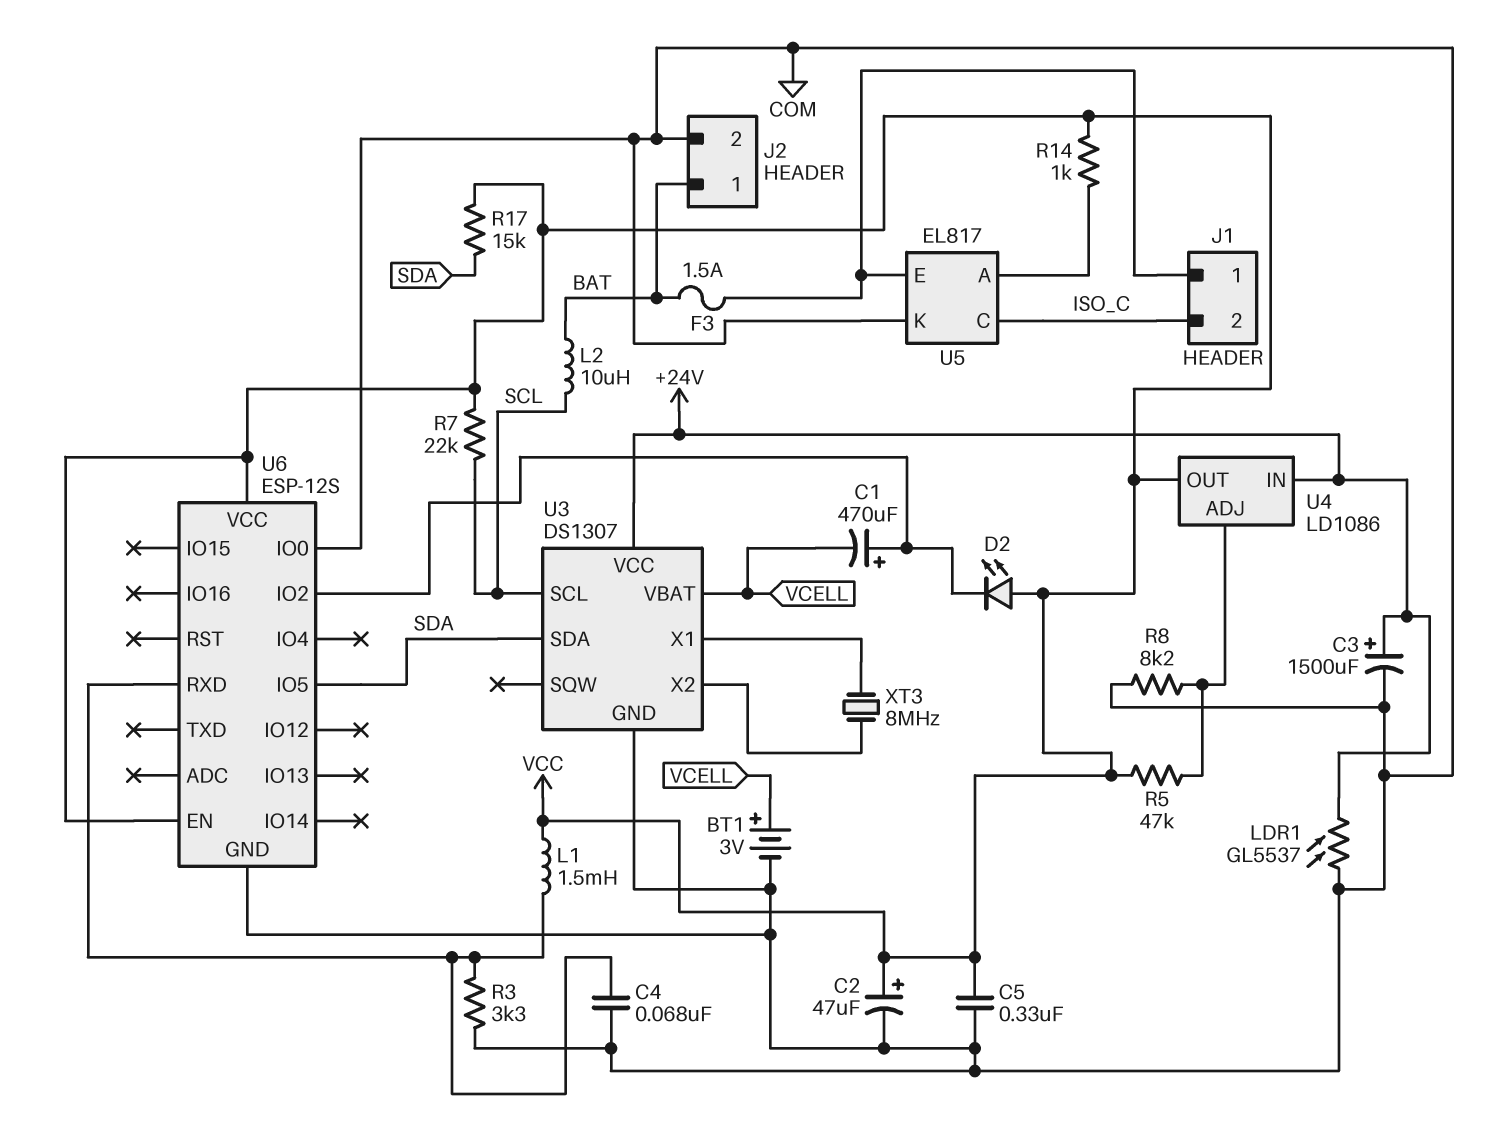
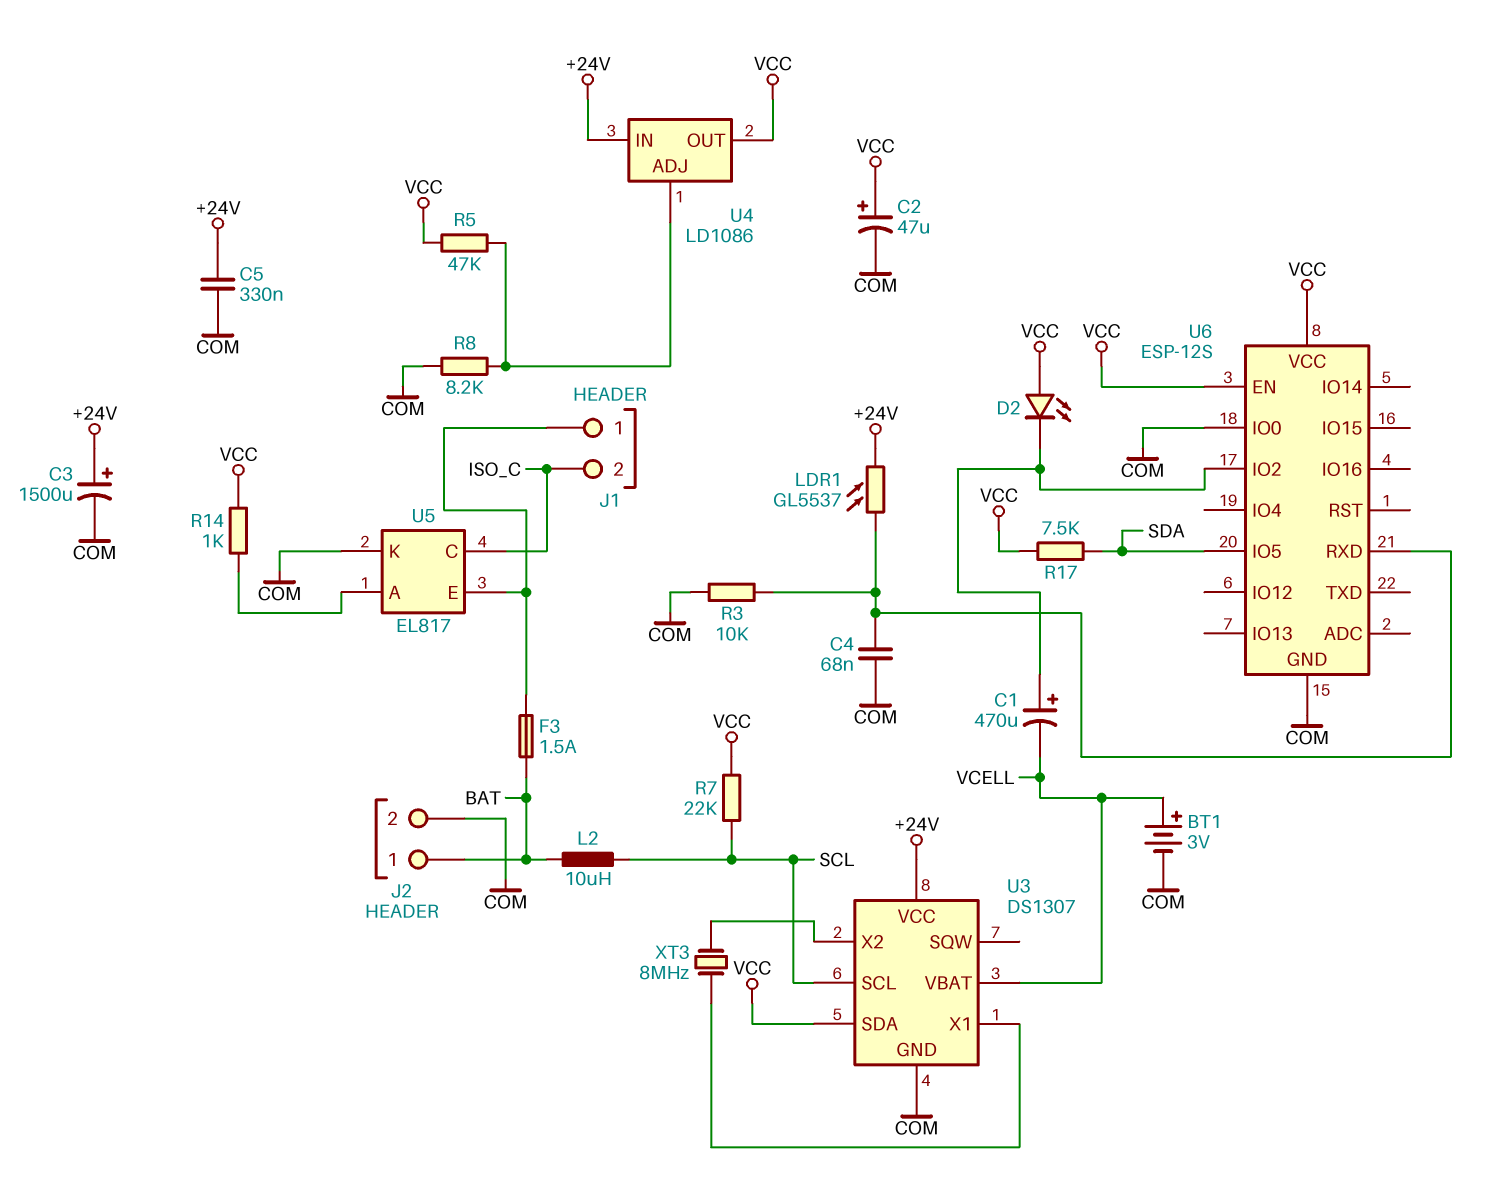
C5: 330nF (COM, VCC) -> 330nF (+24V, COM)
L1: 1.5mH (U6/RXD, VCC) -> none
LDR1: GL5537 (+24V, COM) -> GL5537 (+24V, U6/RXD)
R3: 3.3k (COM, U6/RXD) -> 10k (COM, U6/RXD)
R17: 15k (SDA, VCC) -> 7.5k (SDA, VCC)
U3 pin SDA: SDA -> VCC

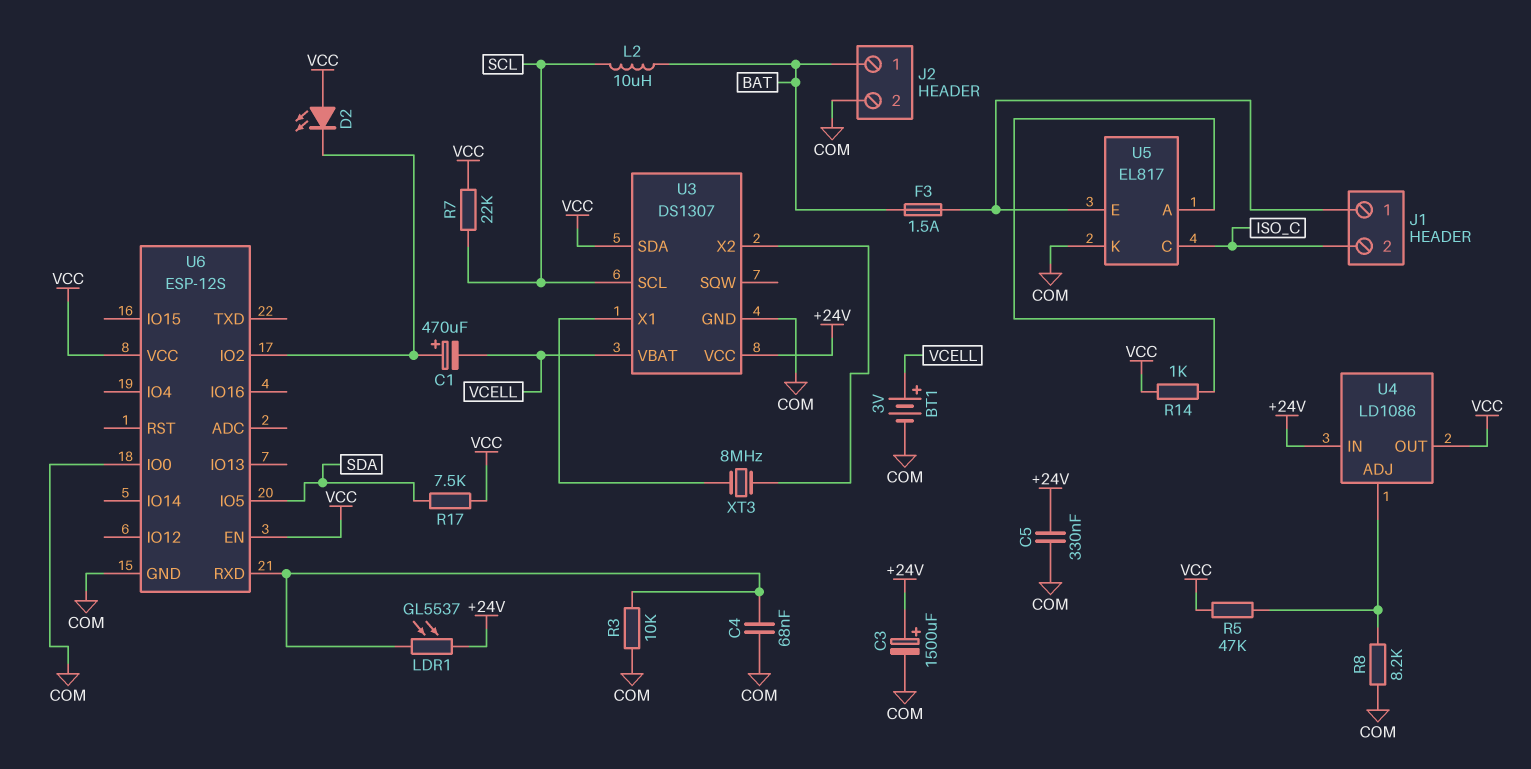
C2: 47uF (plus VCC, minus COM) -> none

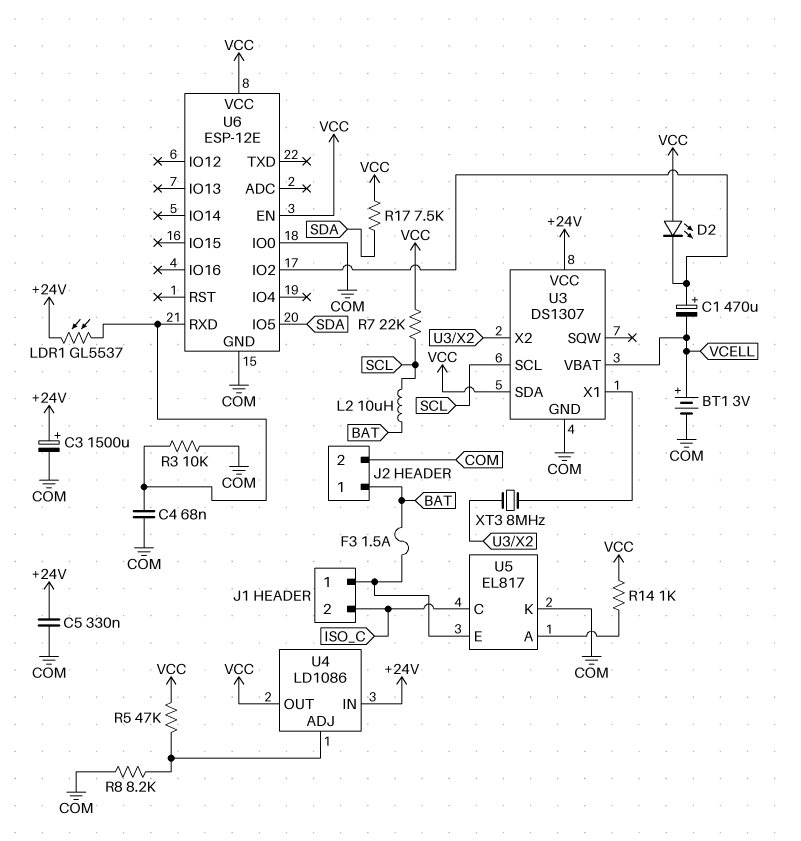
U6: ESP-12S -> ESP-12E

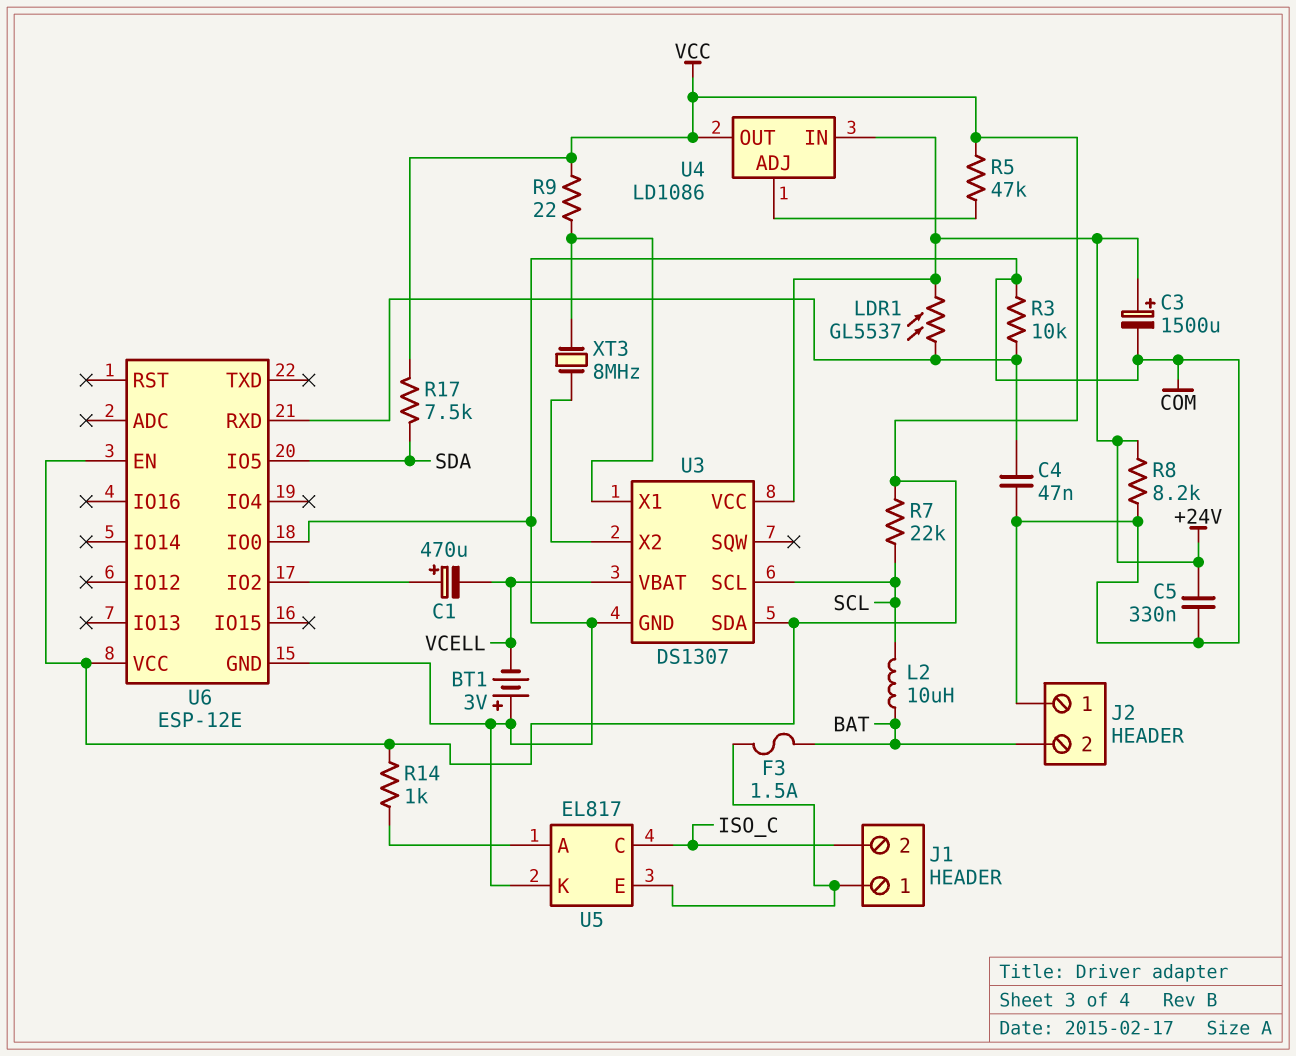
BT1: 3V (plus VCELL, minus COM) -> 3V (plus COM, minus VCELL)
C4: 68nF (COM, U6/RXD) -> 47nF (COM, U6/RXD)
D2: LED (A VCC, K U6/IO2) -> none
J2 pin 1: BAT -> COM
J2 pin 2: COM -> BAT
R8: 8.2k (COM, U4/ADJ) -> 8.2k (+24V, COM)
R9: none -> 22 (U3/X1, VCC)

